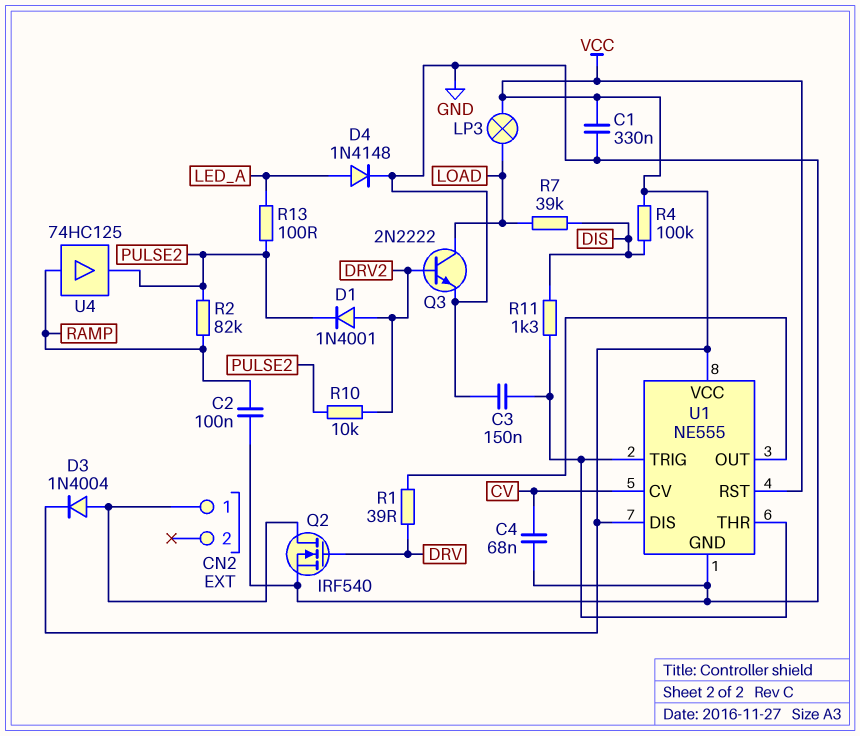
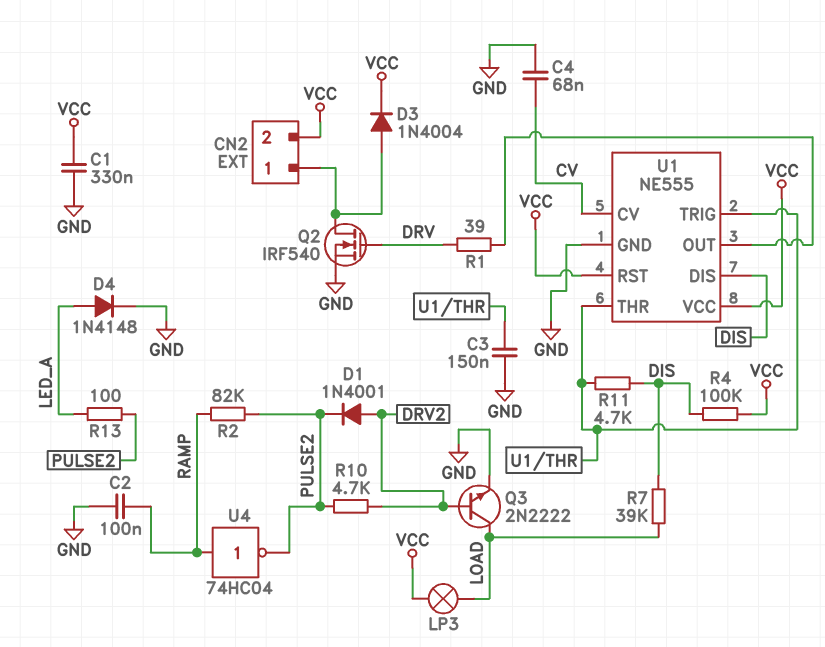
CN2 pin 2: none -> VCC
R10: 10k (DRV2, PULSE2) -> 4.7k (DRV2, PULSE2)
R11: 1.3k (DIS, U1/THR) -> 4.7k (DIS, U1/THR)
U1 pin DIS: VCC -> DIS
U4: buffer 74HC125 (in RAMP, out PULSE2) -> NOT 74HC04 (in RAMP, out PULSE2)

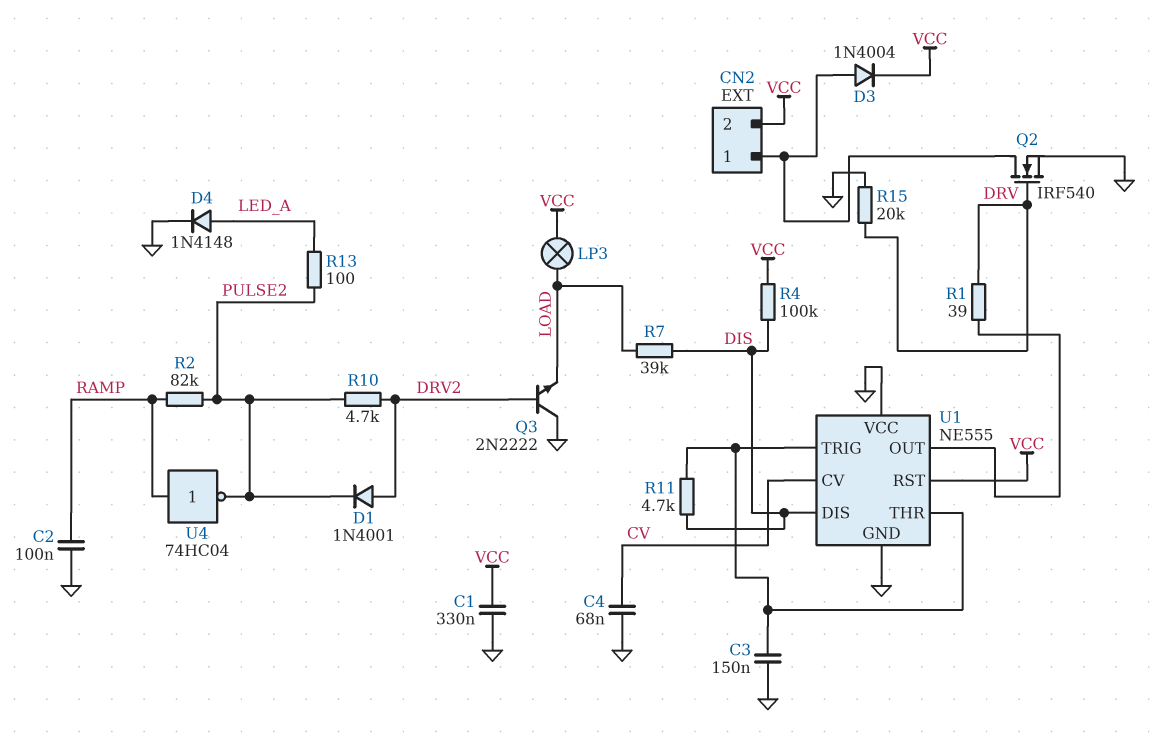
Q3: NPN 2N2222 (B DRV2, C LOAD, E GND) -> NPN 2N2222 (B DRV2, C GND, E LOAD)
R15: none -> 20k (DRV, GND)
U1 pin VCC: VCC -> GND

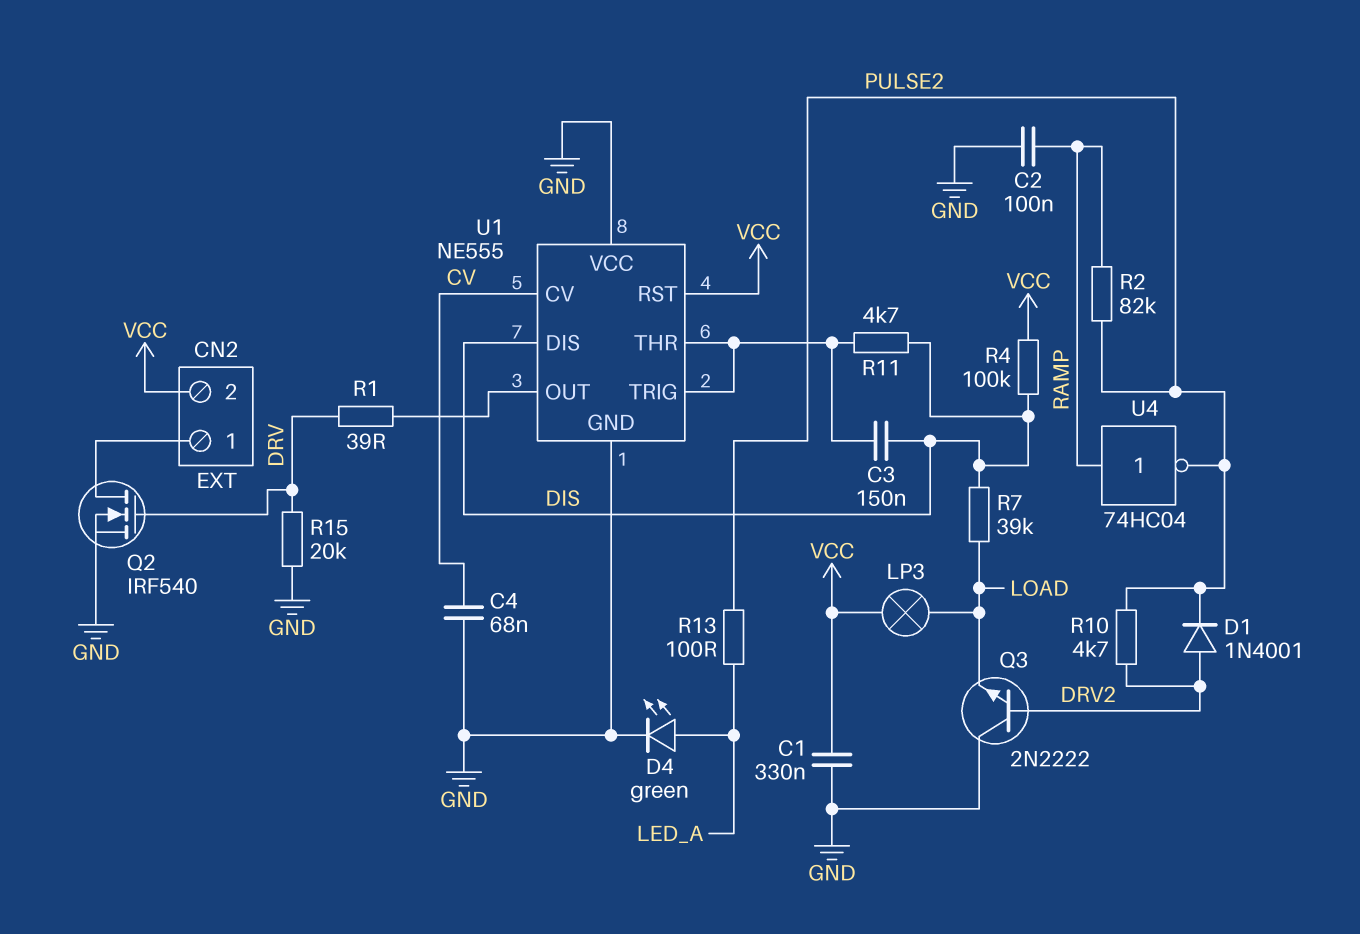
C3: 150nF (GND, U1/THR) -> 150nF (DIS, U1/THR)
D3: diode 1N4004 (A CN2/1, K VCC) -> none
D4: diode 1N4148 (A LED_A, K GND) -> LED green (A LED_A, K GND)

